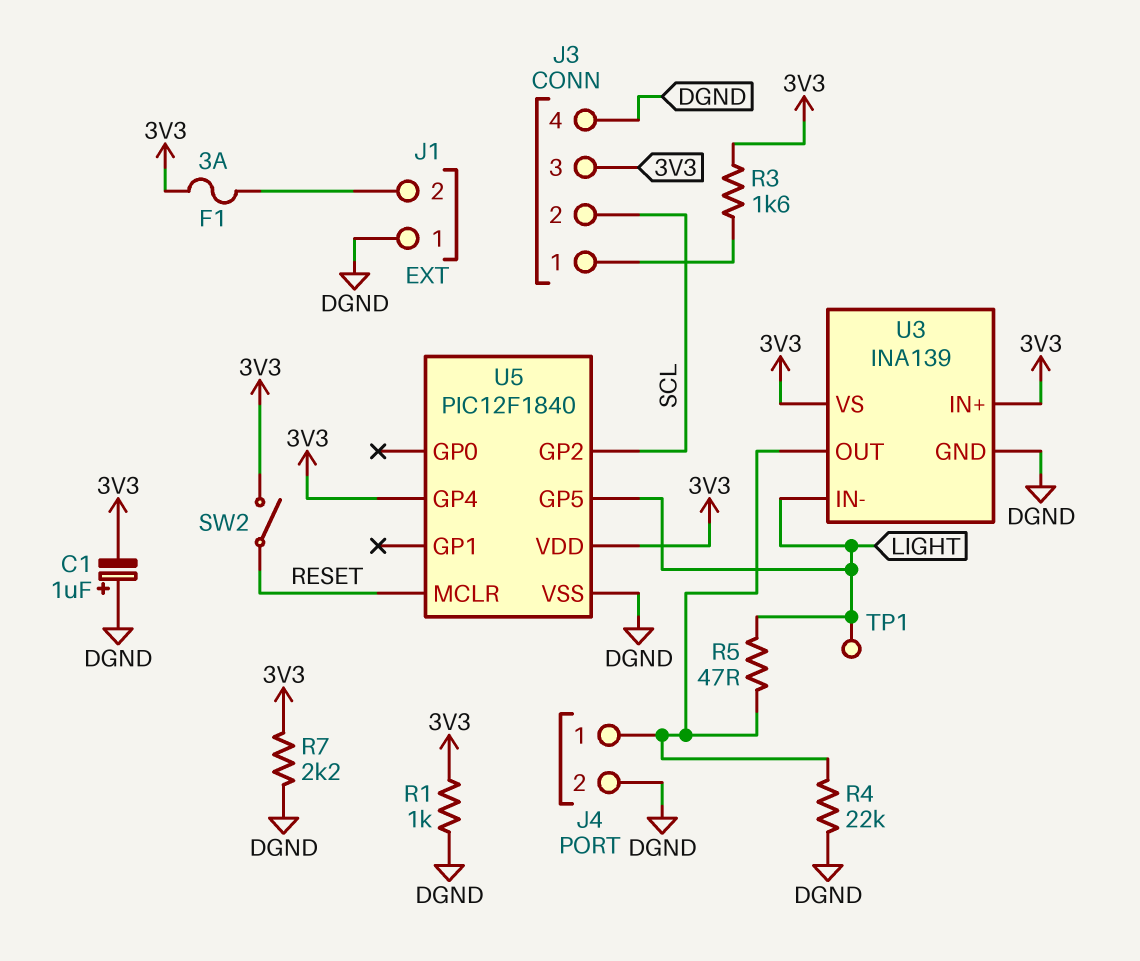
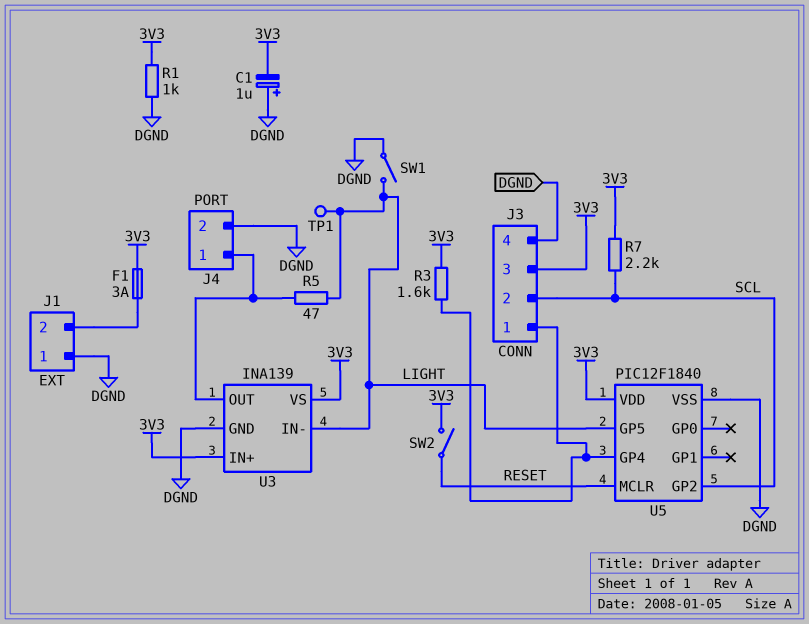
R4: 22k (DGND, J4/1) -> none
R7: 2.2k (3V3, DGND) -> 2.2k (3V3, SCL)
SW1: none -> switch (DGND, LIGHT)
U5 pin GP4: 3V3 -> J3/1

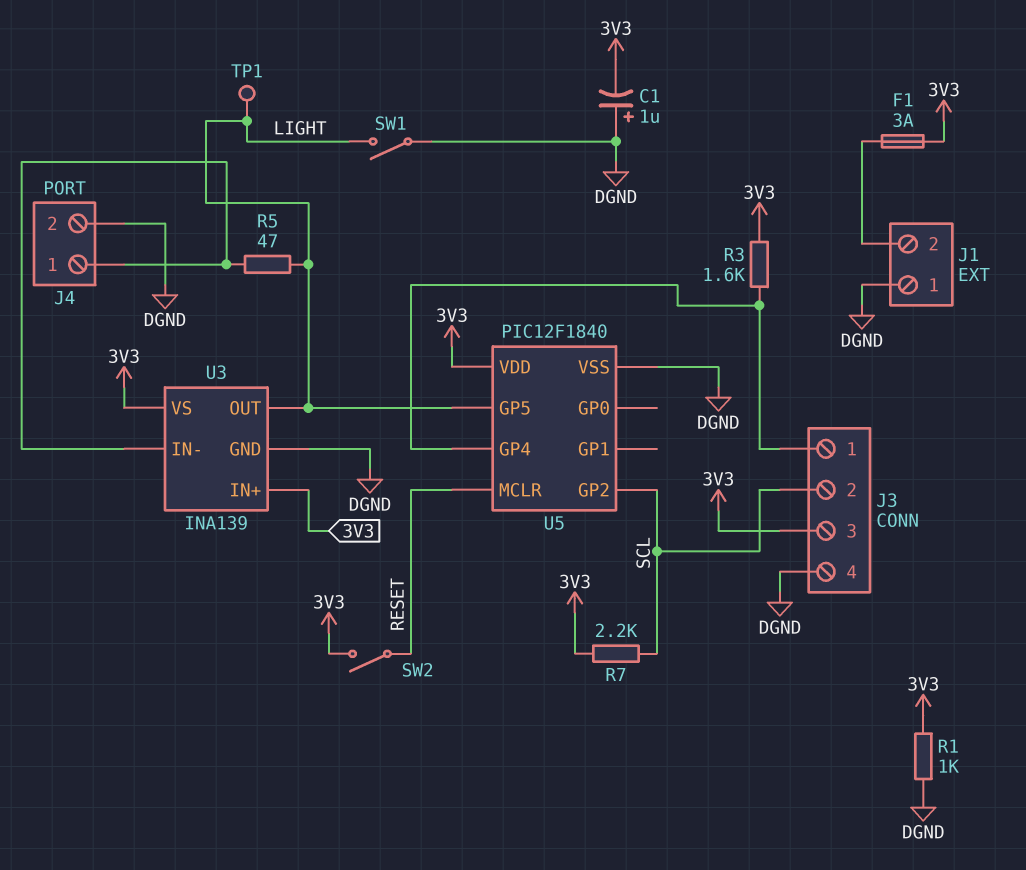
U3 pin IN-: LIGHT -> J4/1
U3 pin OUT: J4/1 -> LIGHT

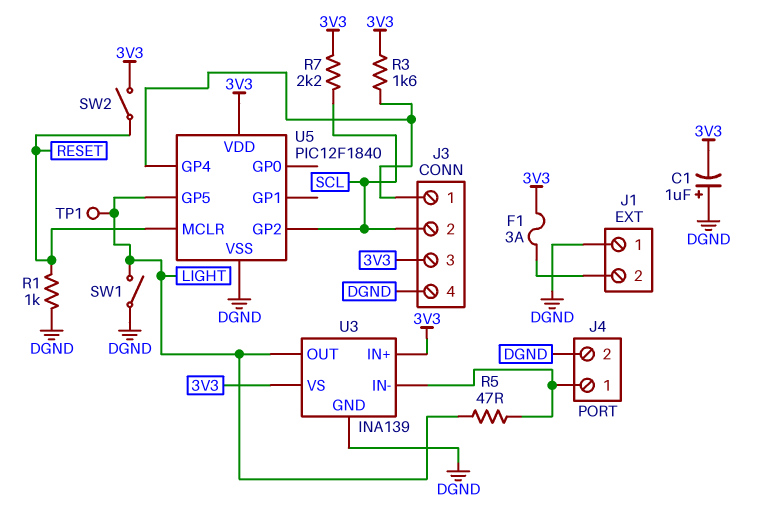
R1: 1k (3V3, DGND) -> 1k (DGND, RESET)

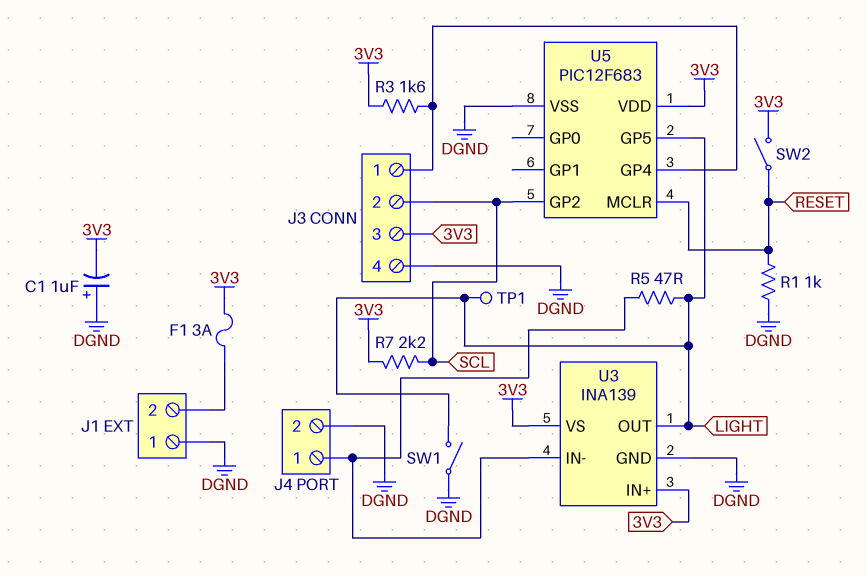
U5: PIC12F1840 -> PIC12F683

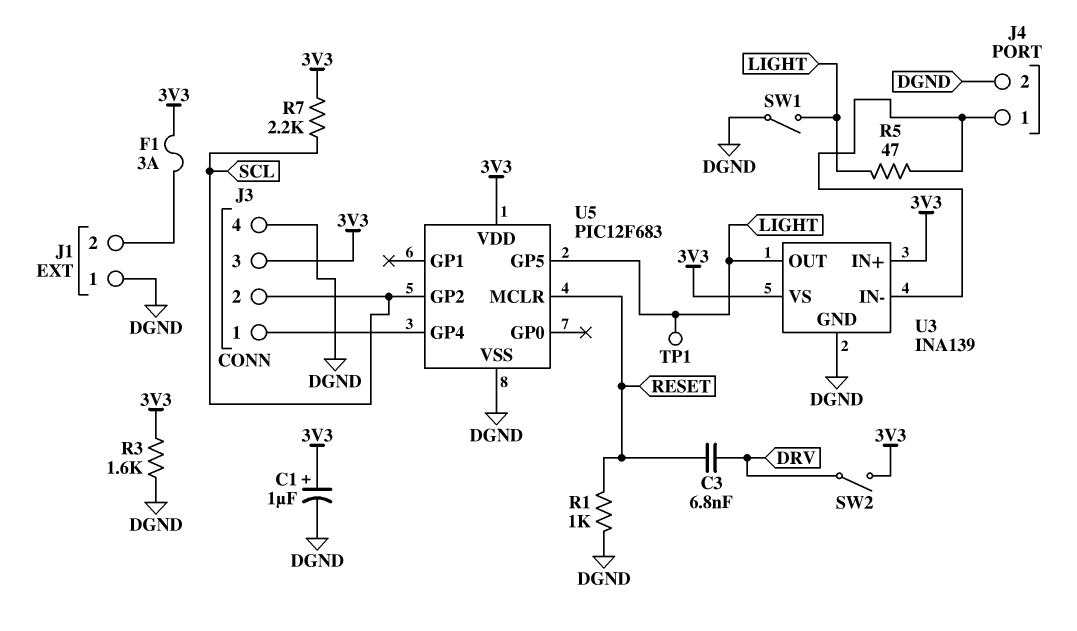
C1: 1uF (plus DGND, minus 3V3) -> 1uF (plus 3V3, minus DGND)
C3: none -> 6.8nF (DRV, RESET)
R3: 1.6k (3V3, J3/1) -> 1.6k (3V3, DGND)
SW2: switch (3V3, RESET) -> switch (3V3, DRV)

